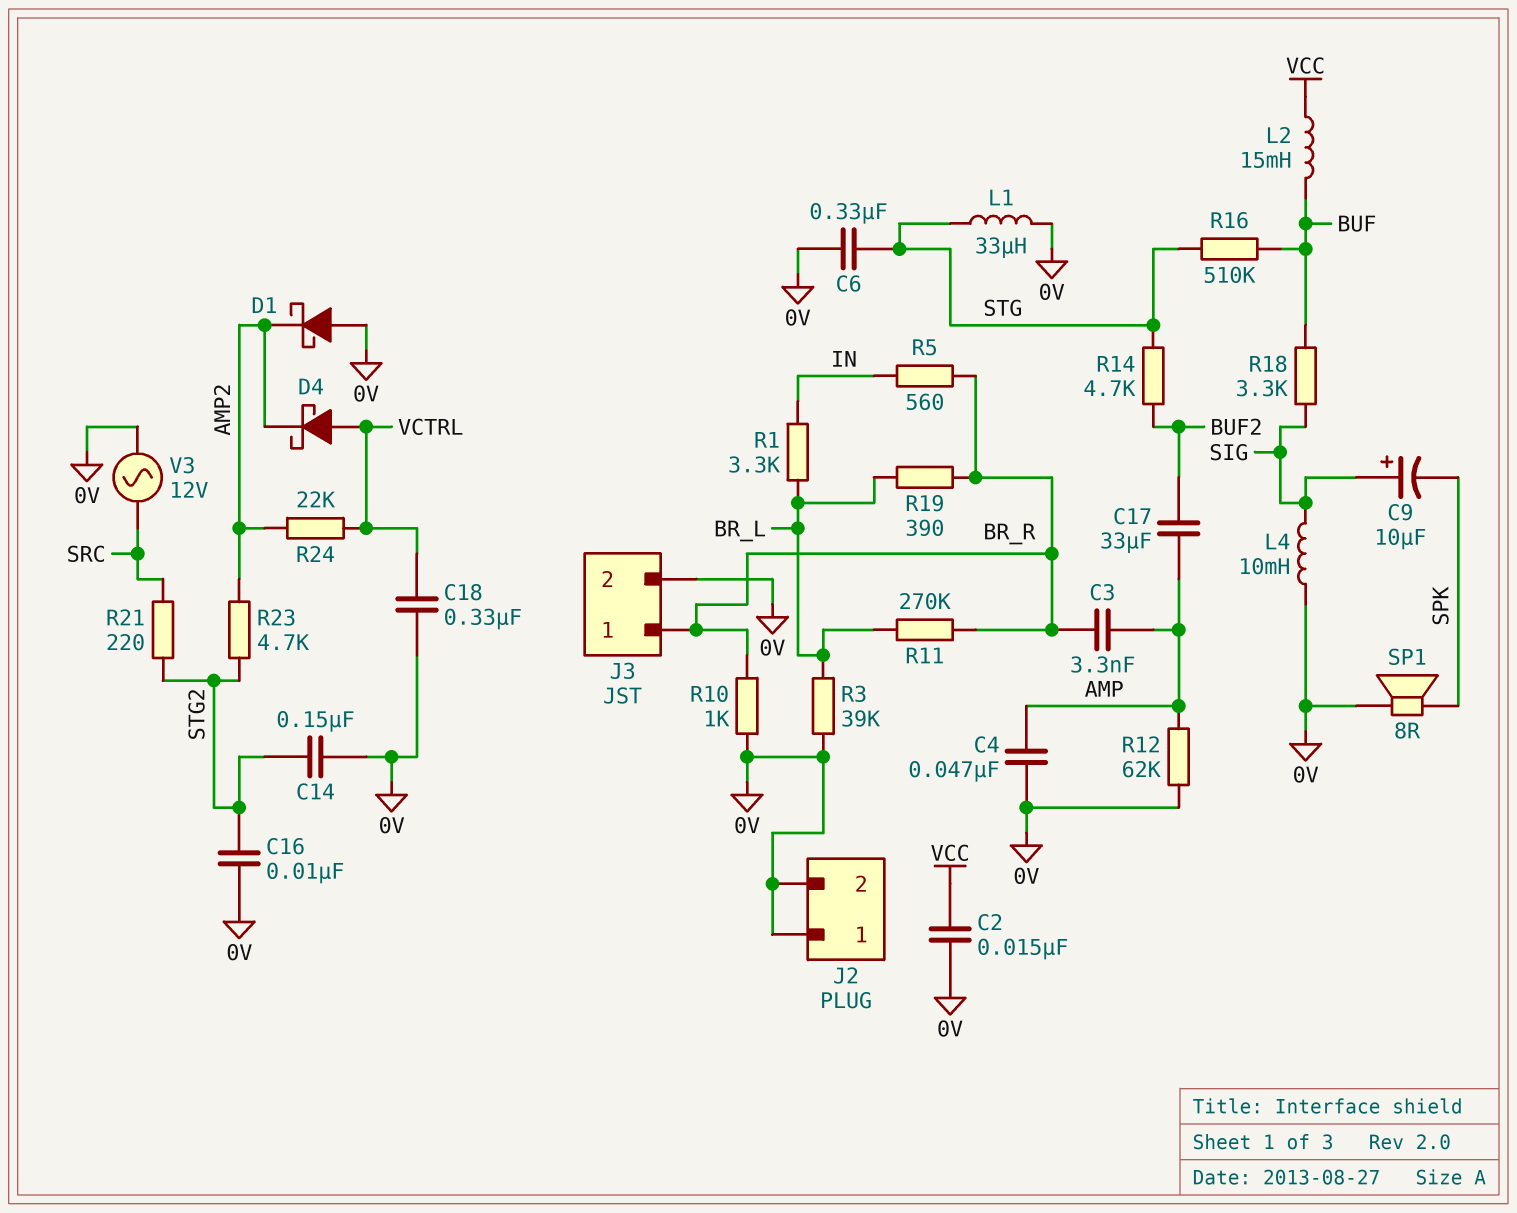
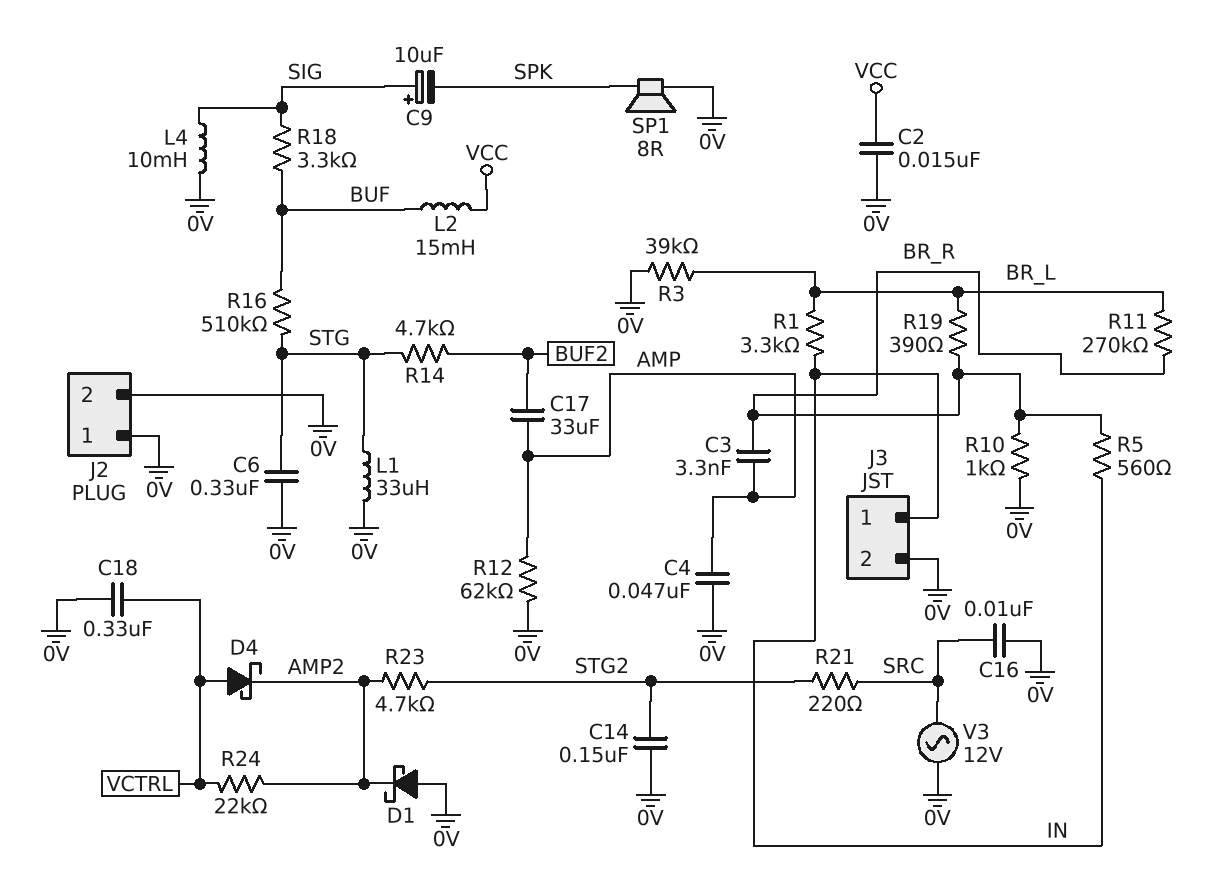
C16: 10nF (0V, STG2) -> 10nF (0V, SRC)
J3 pin 1: BR_R -> IN

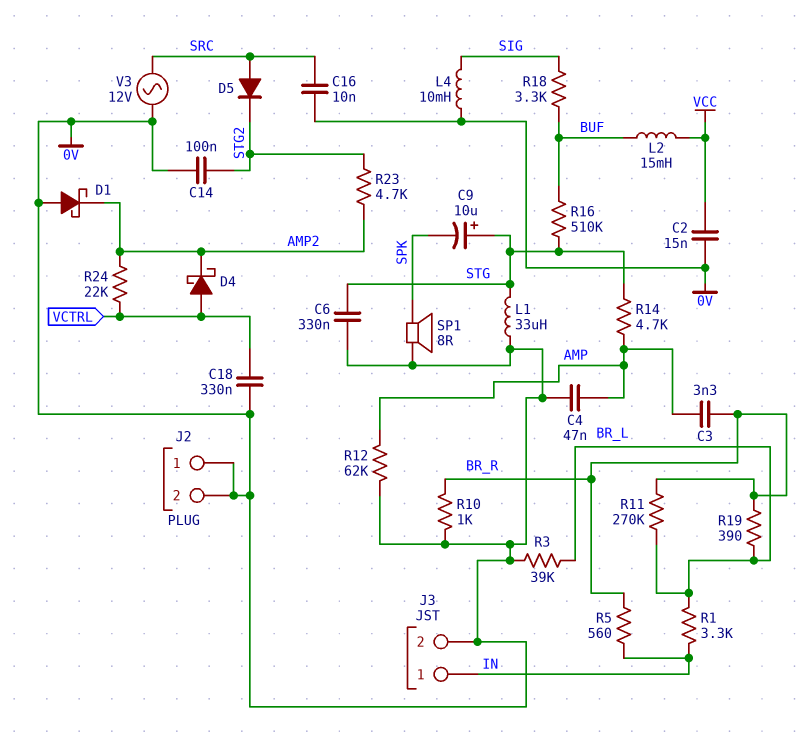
C9: 10uF (plus SIG, minus SPK) -> 10uF (plus STG, minus SPK)
C14: 150nF (0V, STG2) -> 100nF (0V, STG2)
C17: 33uF (AMP, BUF2) -> none
D5: none -> diode (A SRC, K STG2)
R14: 4.7k (BUF2, STG) -> 4.7k (AMP, STG)
R21: 220 (SRC, STG2) -> none

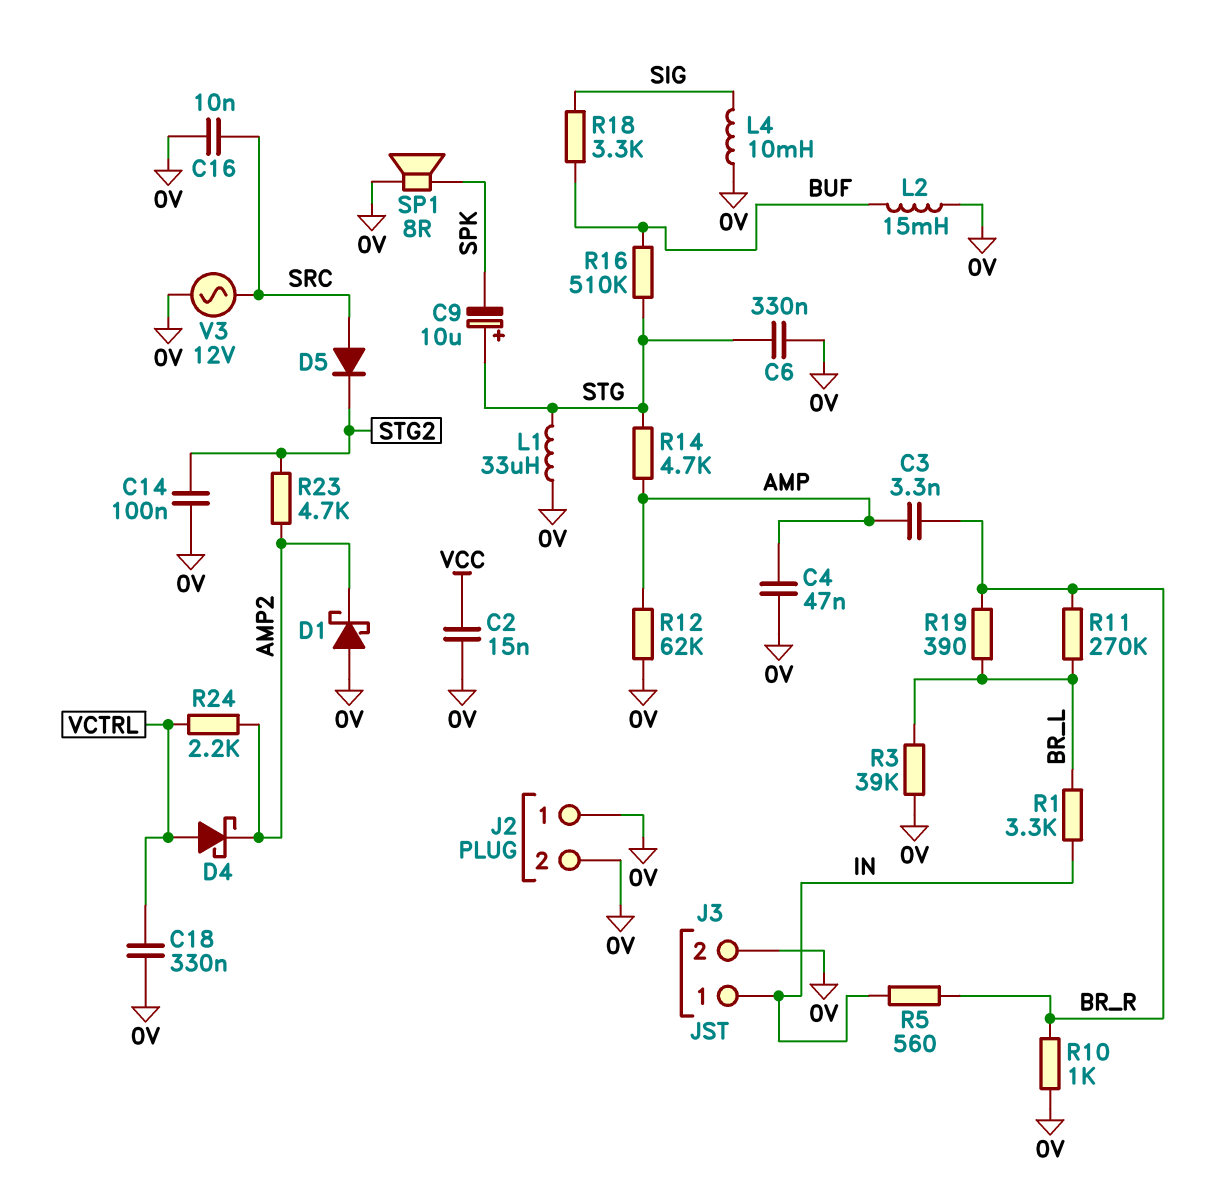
L2: 15mH (BUF, VCC) -> 15mH (0V, BUF)
R24: 22k (AMP2, VCTRL) -> 2.2k (AMP2, VCTRL)

